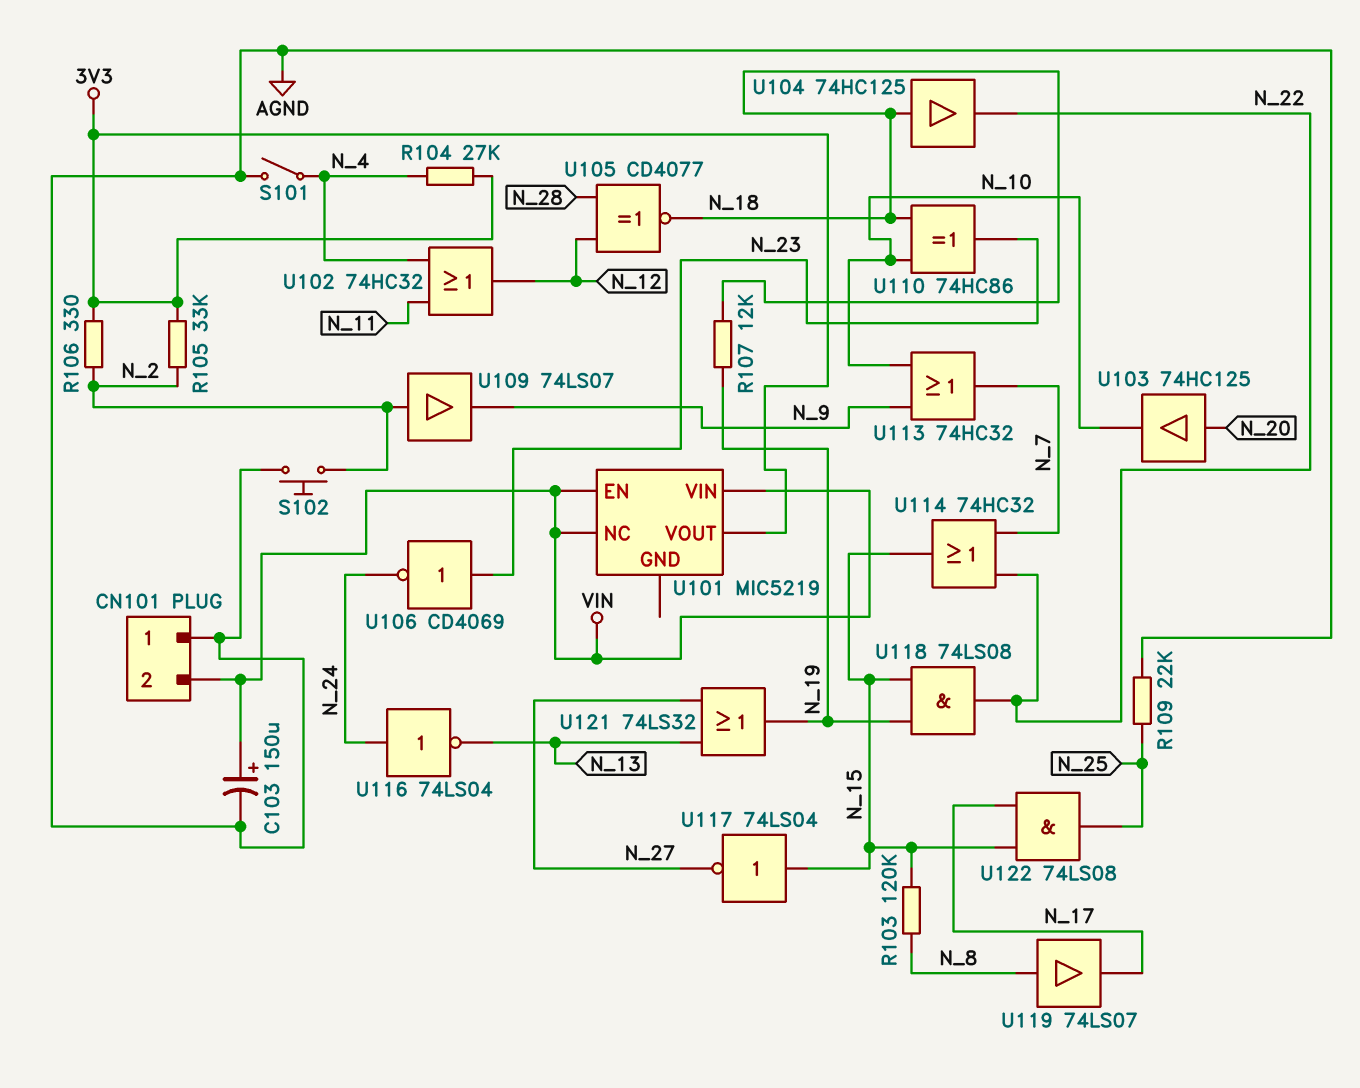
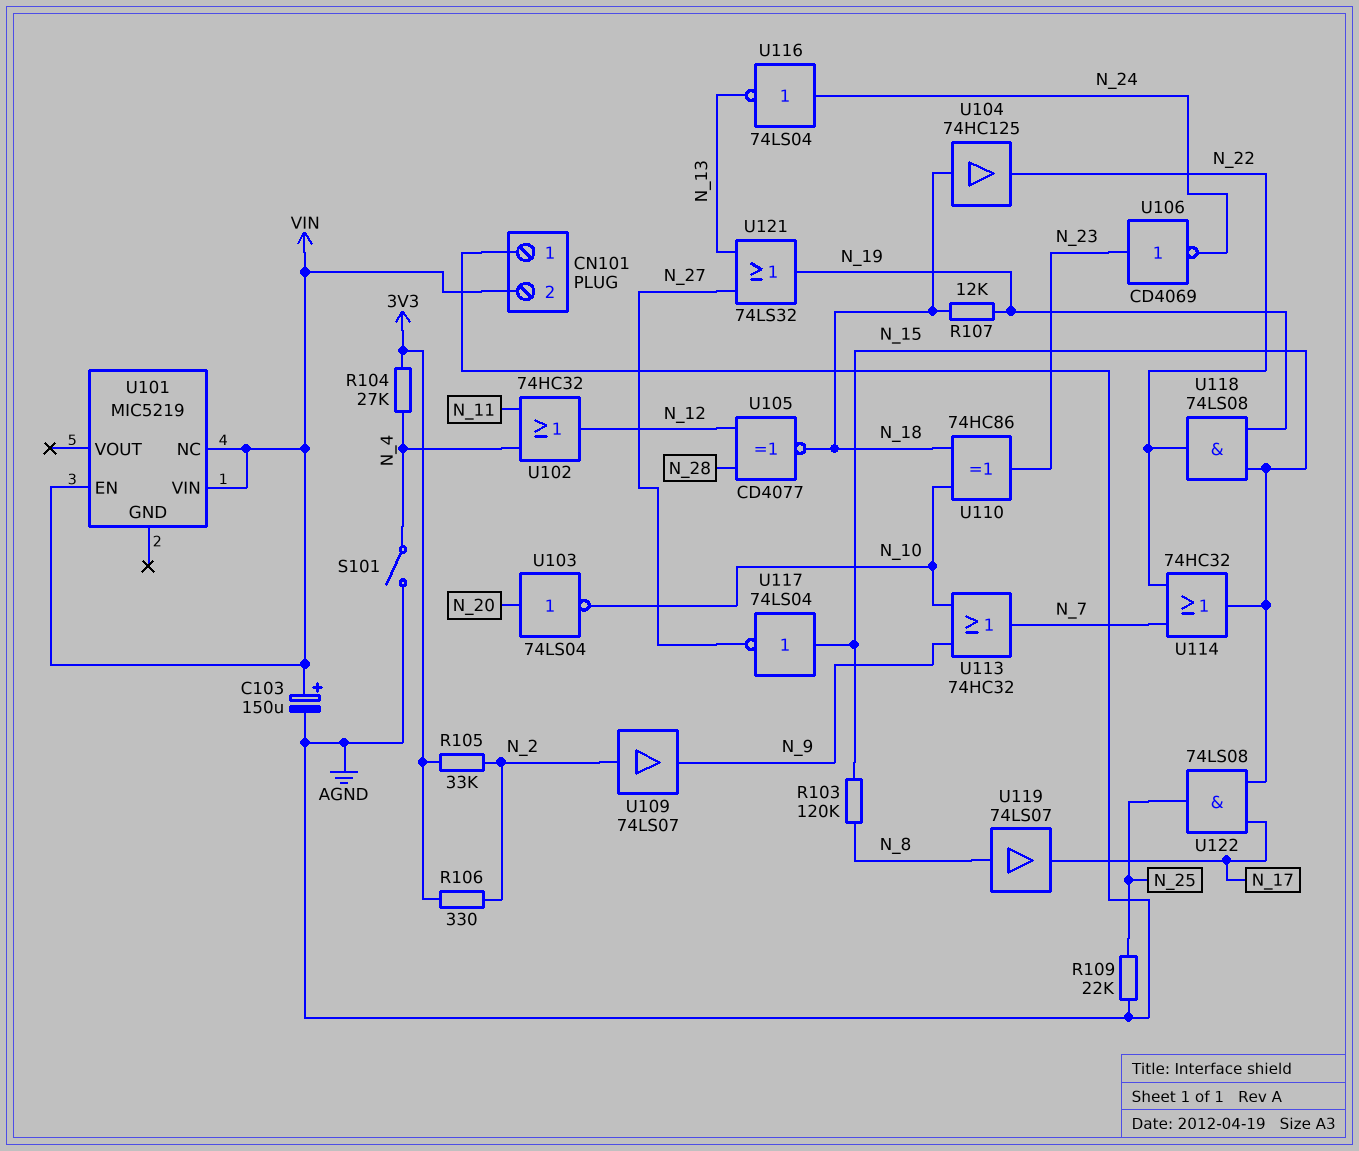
S102: button (AGND, N_2) -> none
U101 pin VOUT: 3V3 -> none
U103: buffer 74HC125 (in N_20, out N_10) -> NOT 74LS04 (in N_20, out N_10)

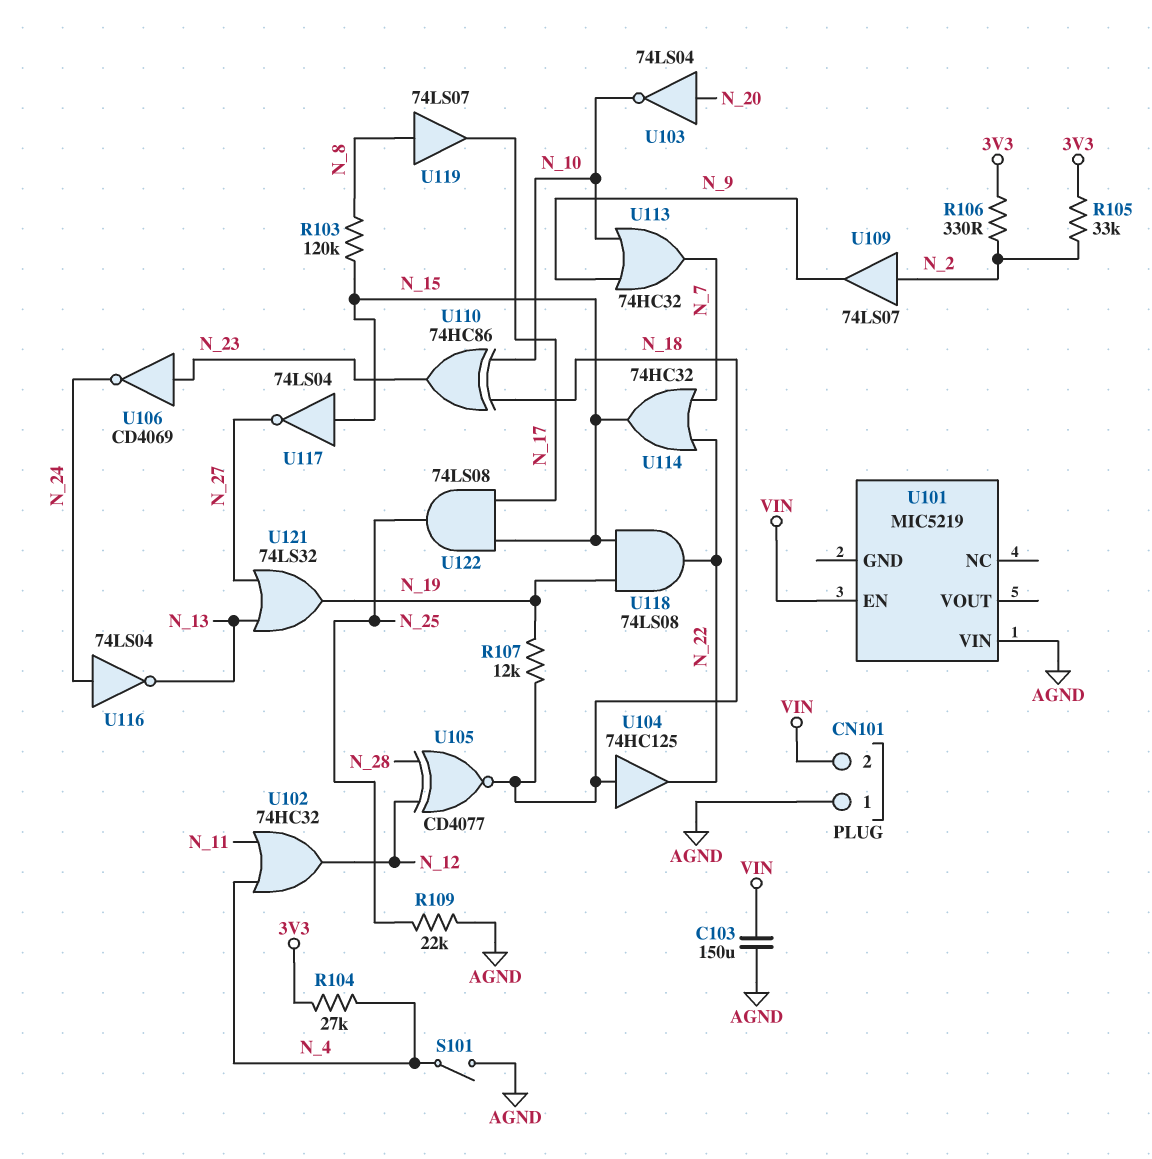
C103: 150uF (plus VIN, minus AGND) -> 150uF (AGND, VIN)
U101 pin NC: VIN -> none
U101 pin VIN: VIN -> AGND

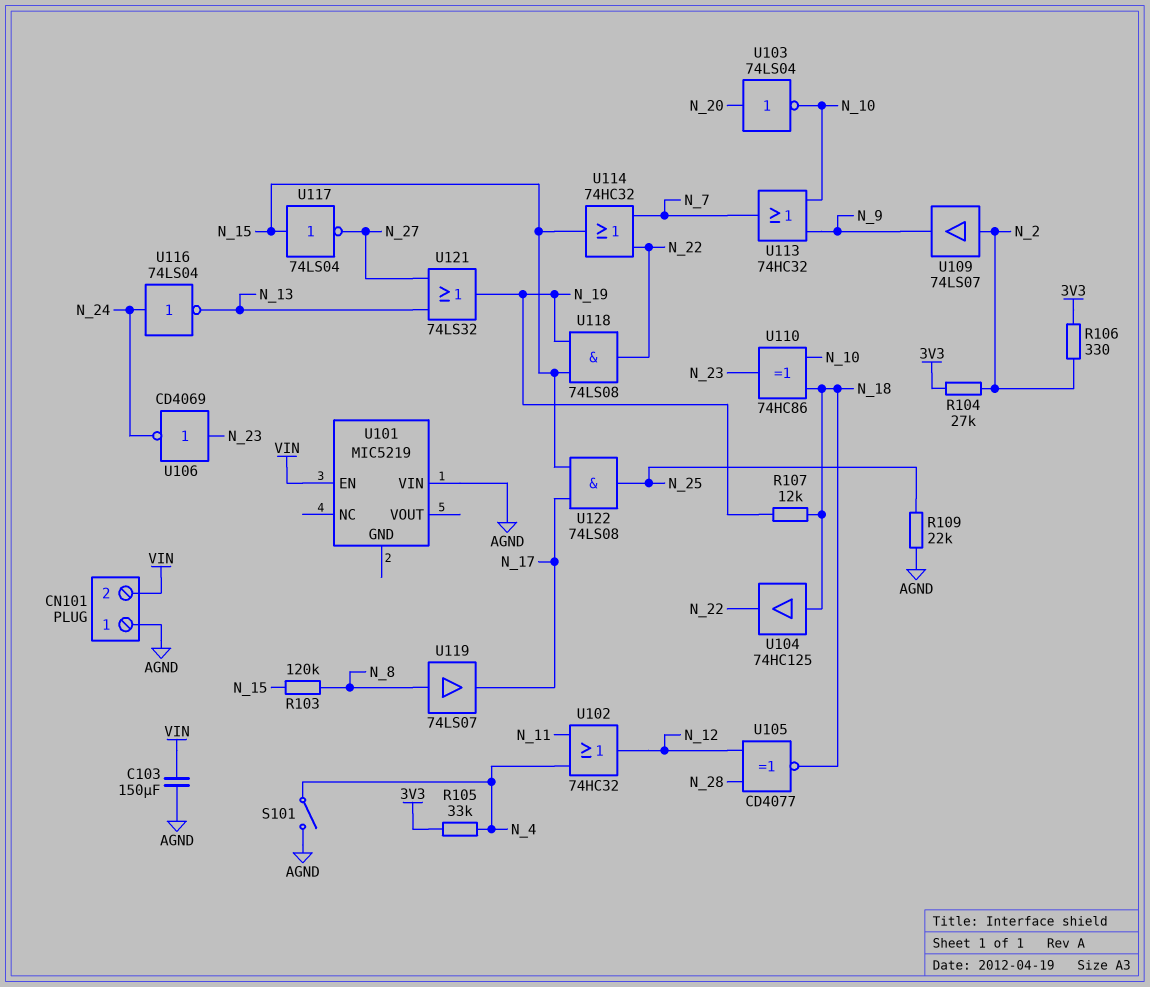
R104: 27k (3V3, N_4) -> 27k (3V3, N_2)
R105: 33k (3V3, N_2) -> 33k (3V3, N_4)

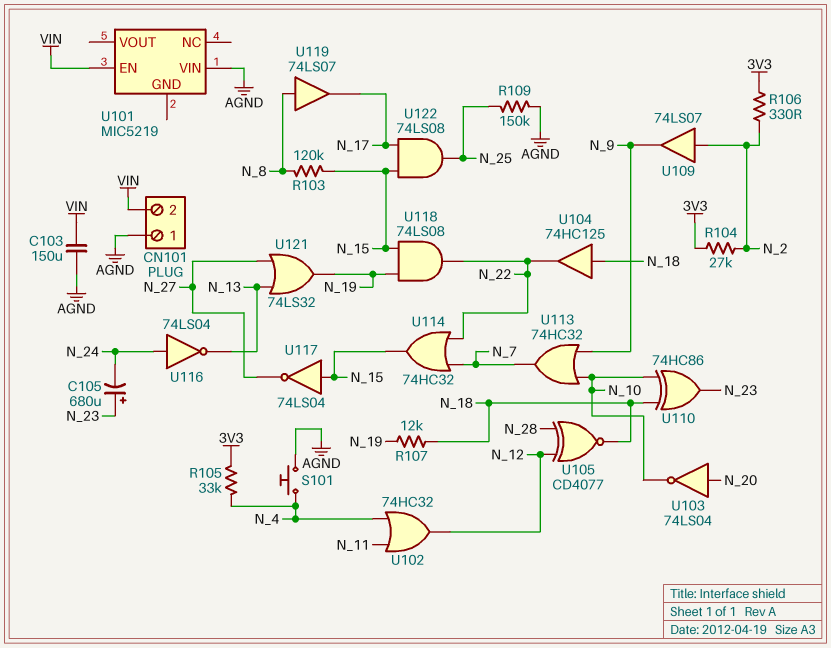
C105: none -> 680uF (plus N_23, minus N_24)
R109: 22k (AGND, N_25) -> 150k (AGND, N_25)
S101: switch (AGND, N_4) -> button (AGND, N_4)
U106: NOT CD4069 (in N_23, out N_24) -> none

